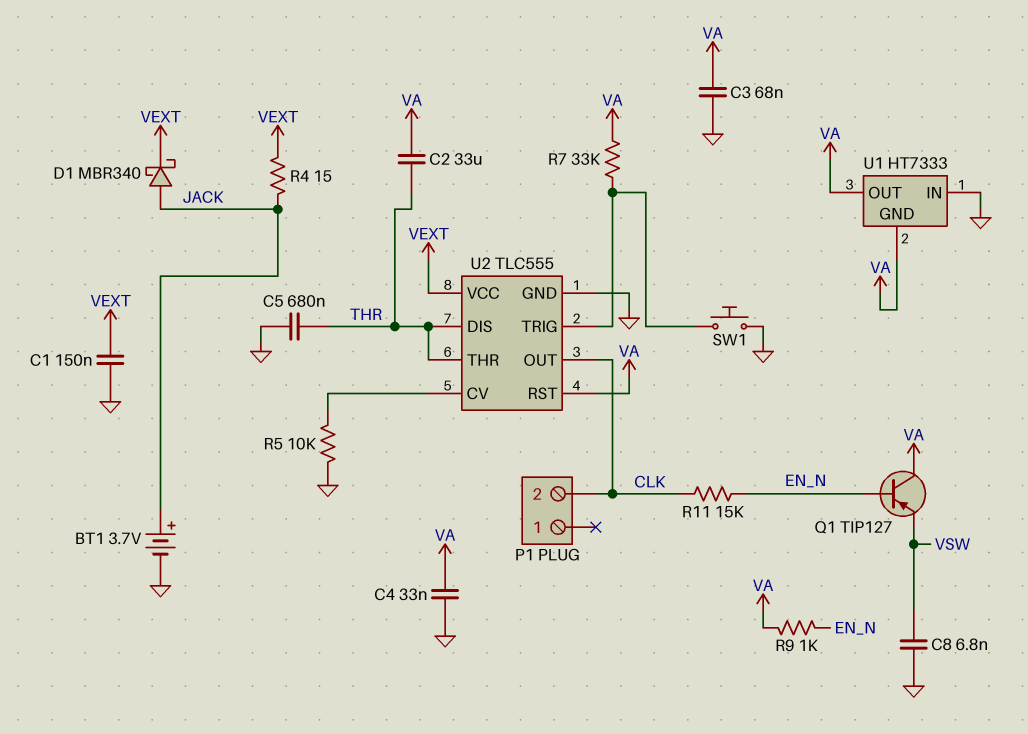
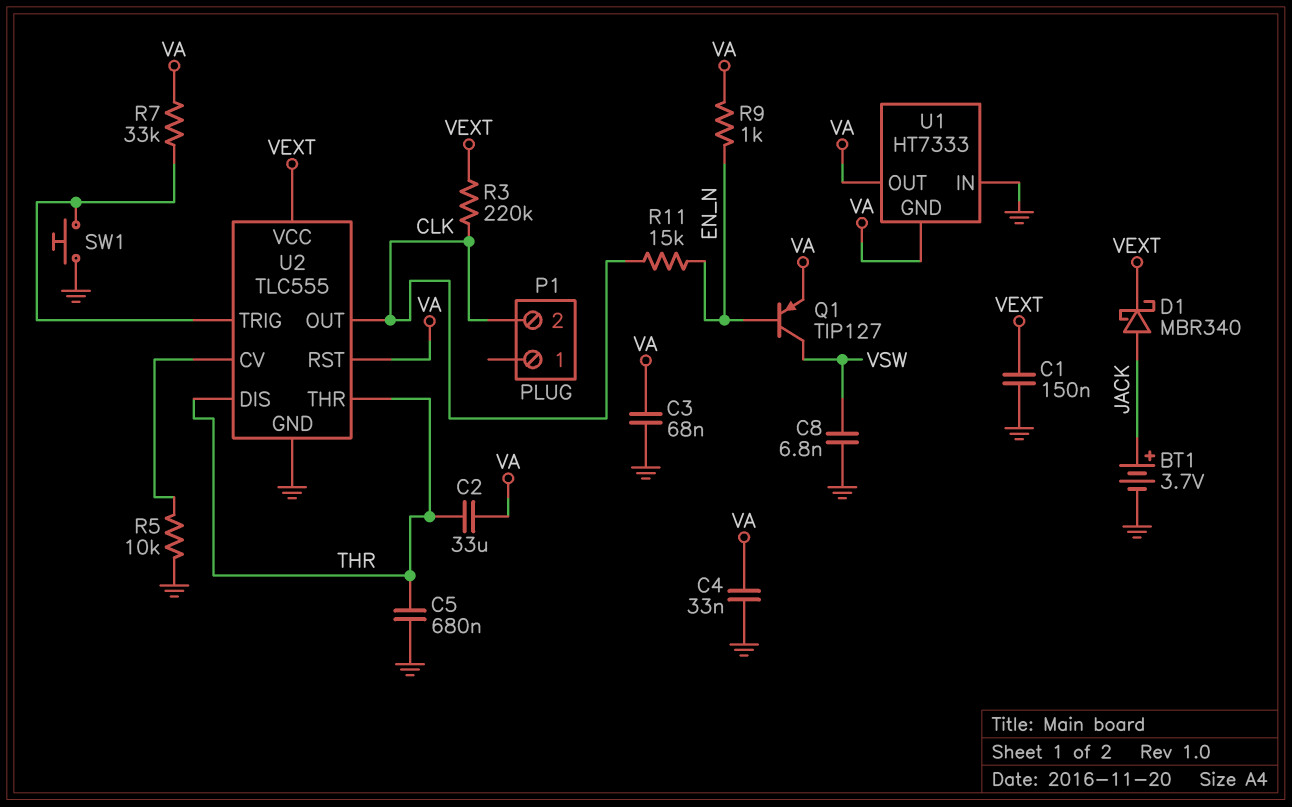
Q1: PNP TIP127 (B EN_N, C VA, E VSW) -> PNP TIP127 (B EN_N, C VSW, E VA)
R3: none -> 220k (CLK, VEXT)
R4: 15 (JACK, VEXT) -> none

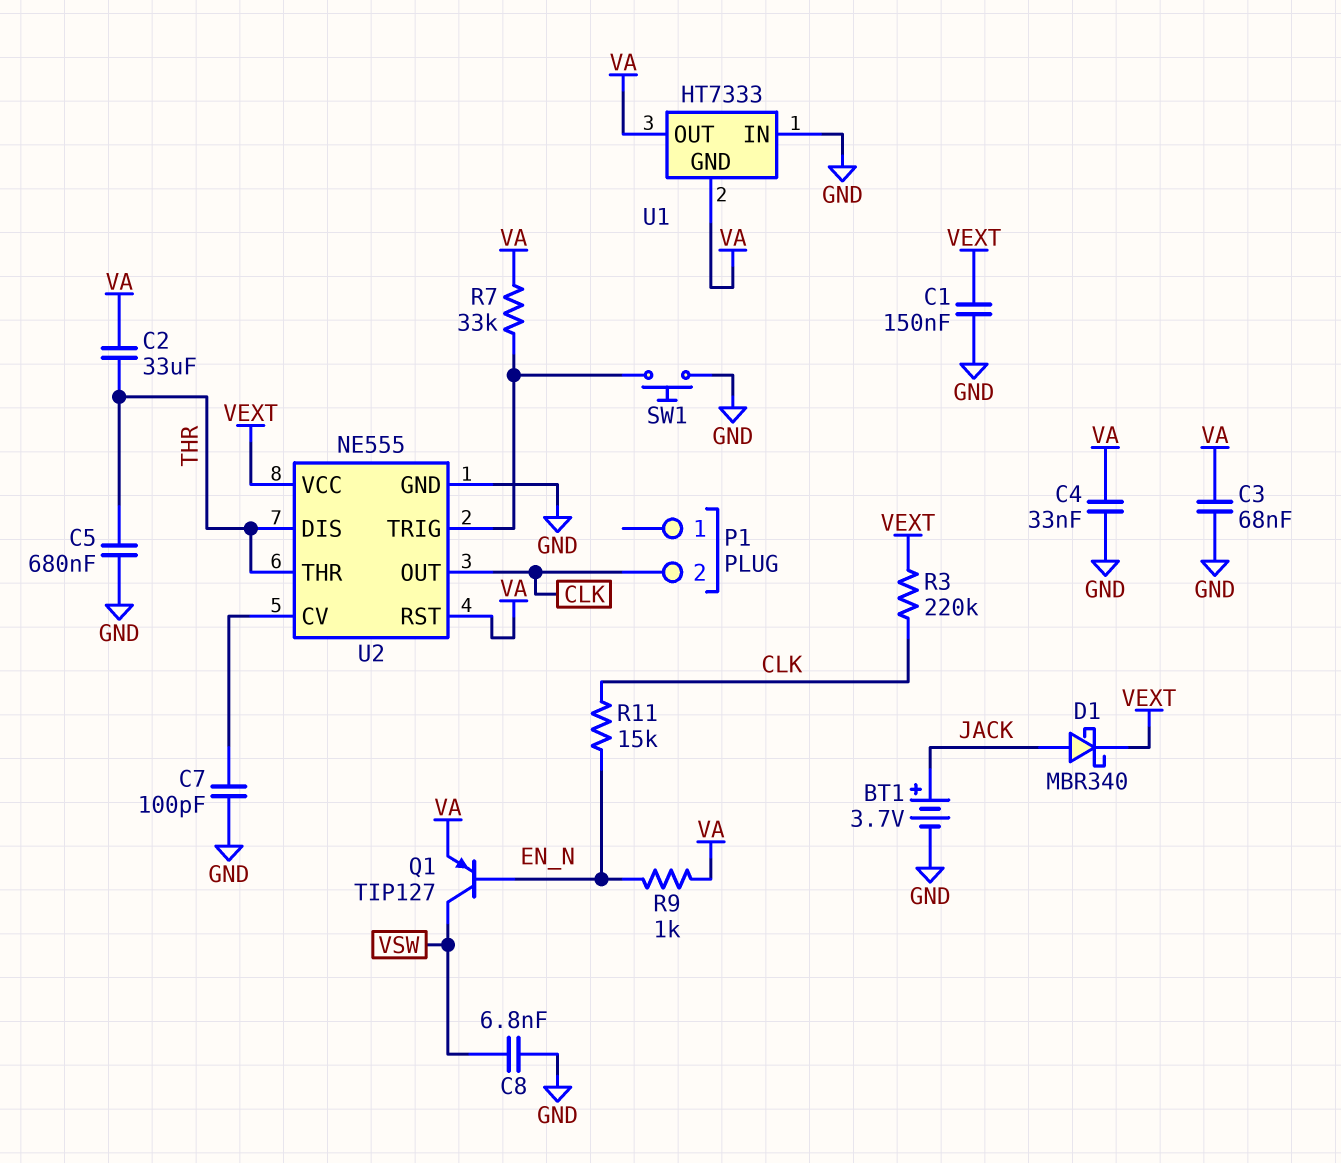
C7: none -> 100pF (GND, U2/CV)
R5: 10k (GND, U2/CV) -> none
U2: TLC555 -> NE555

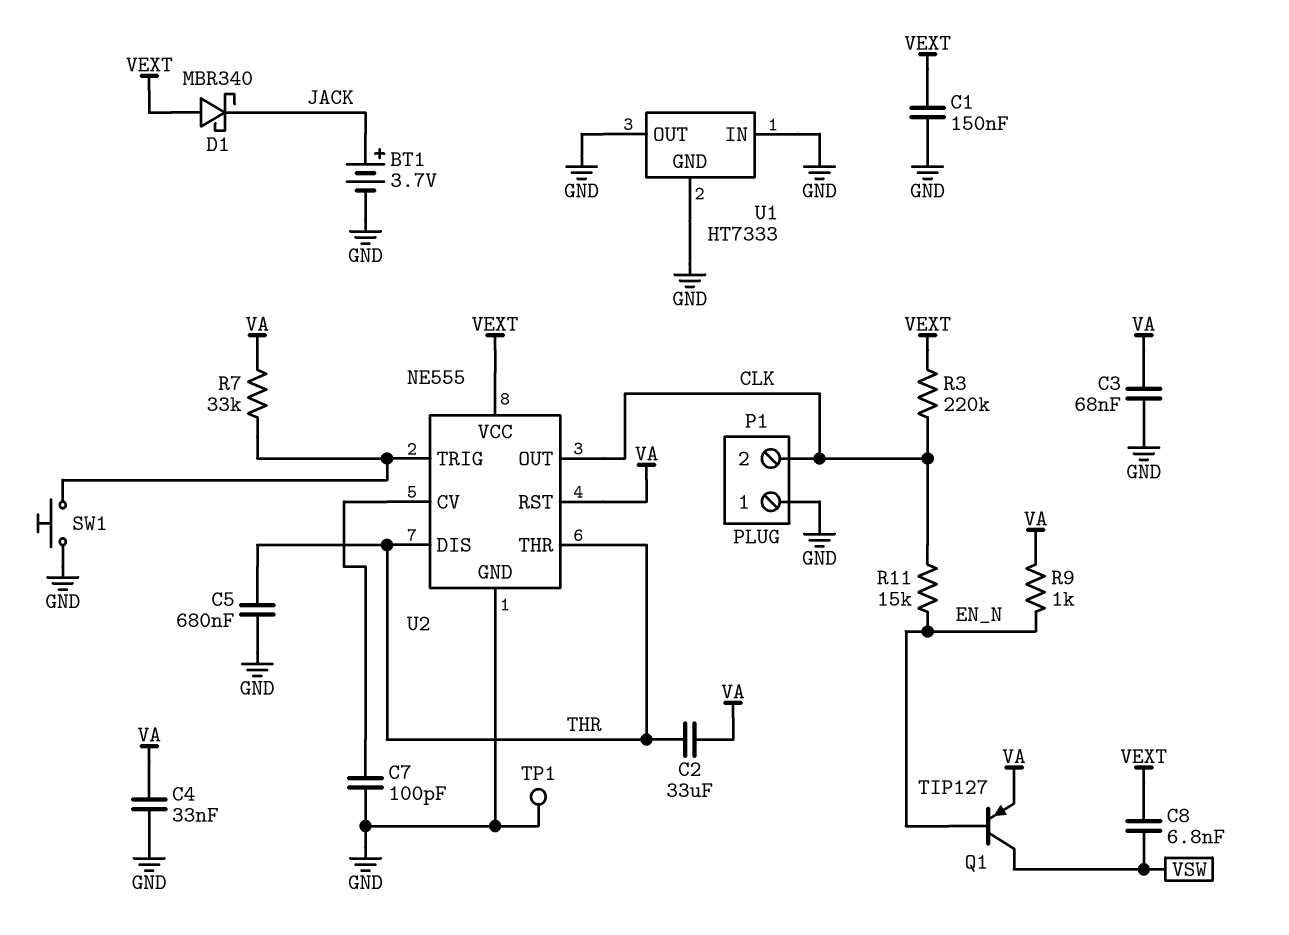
C8: 6.8nF (GND, VSW) -> 6.8nF (VEXT, VSW)
D1: schottky MBR340 (A JACK, K VEXT) -> schottky MBR340 (A VEXT, K JACK)
P1 pin 1: none -> GND
TP1: none -> test point (GND)
U1 pin GND: VA -> GND
U1 pin OUT: VA -> GND

